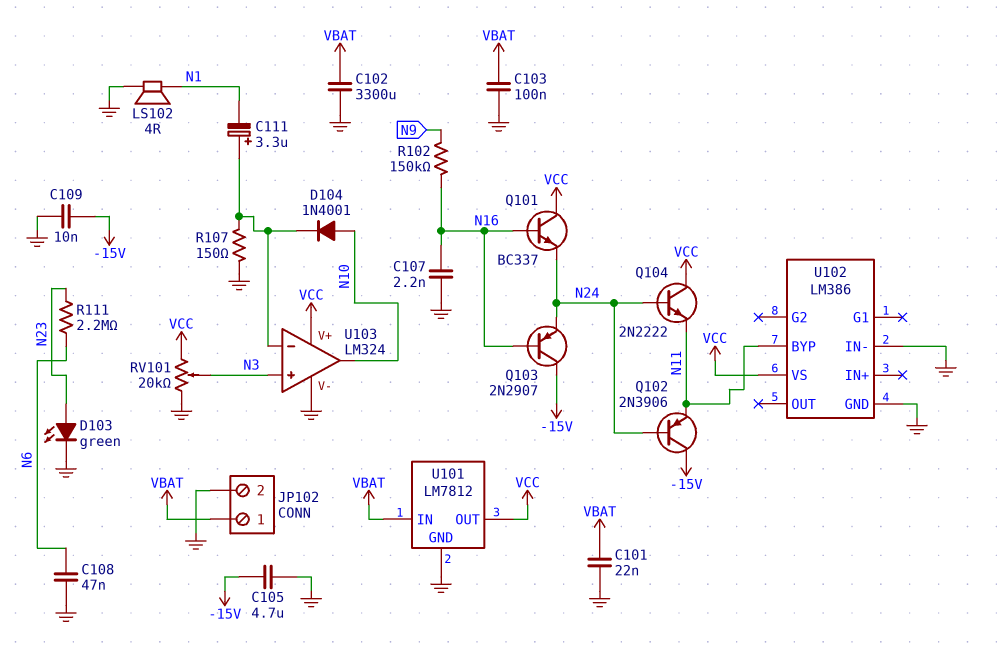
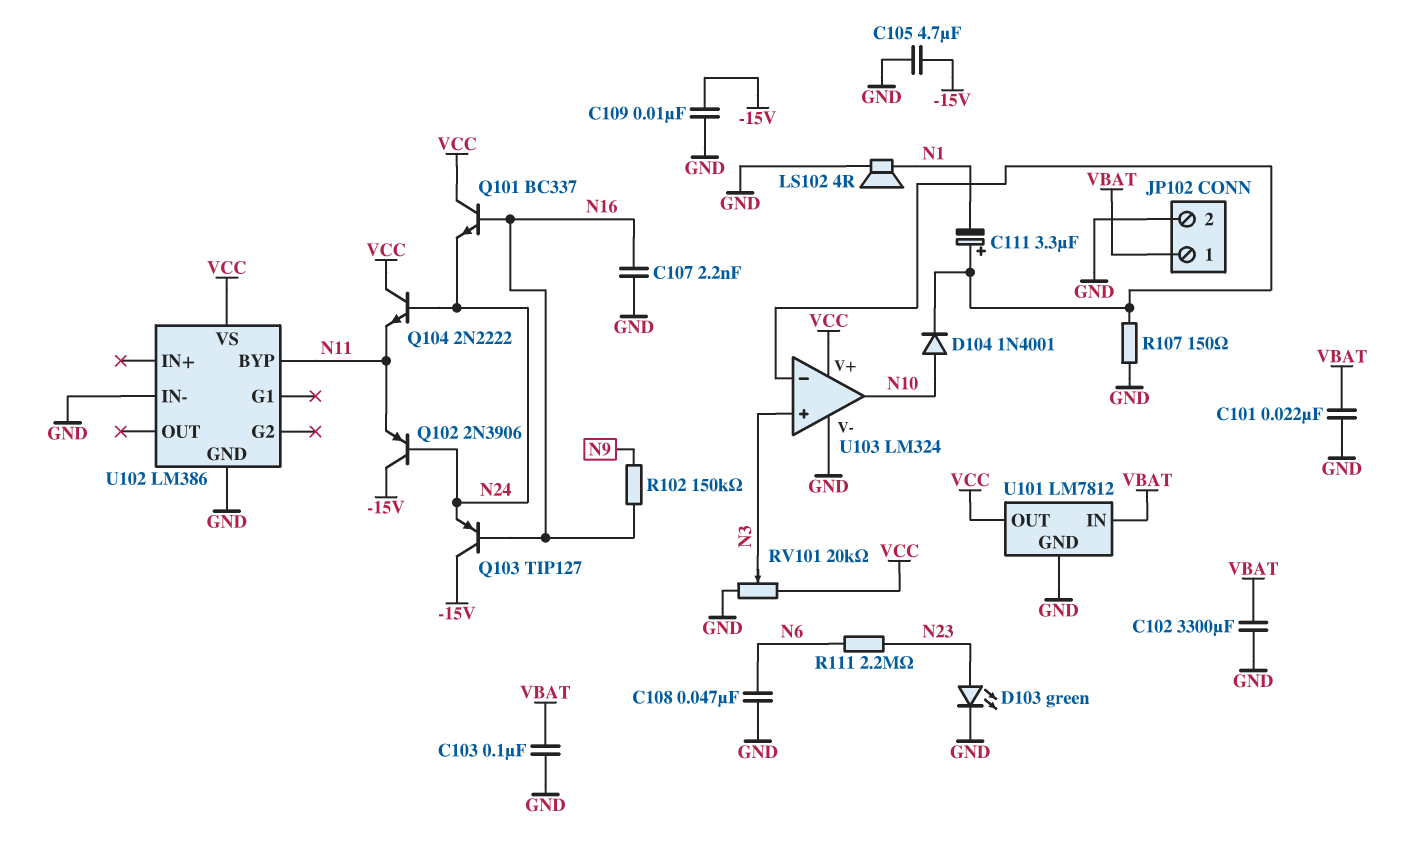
Q103: PNP 2N2907 (B N16, C -15V, E N24) -> PNP TIP127 (B N16, C -15V, E N24)

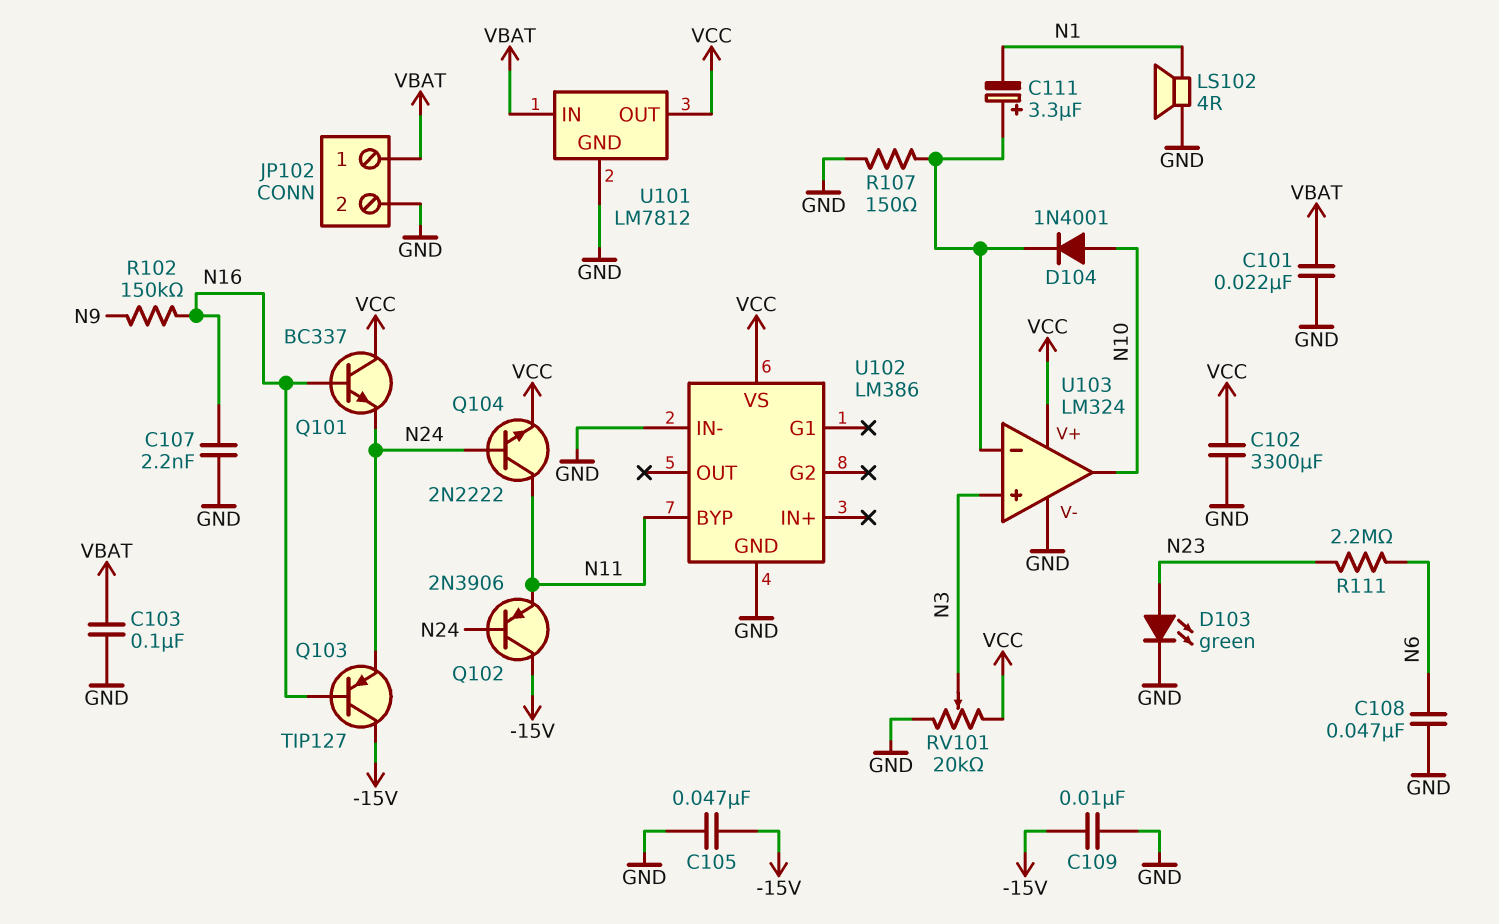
C102: 3300uF (GND, VBAT) -> 3300uF (GND, VCC)
C105: 4.7uF (-15V, GND) -> 47nF (-15V, GND)
Q104: NPN 2N2222 (B N24, C VCC, E N11) -> NPN 2N2222 (B N24, C N11, E VCC)

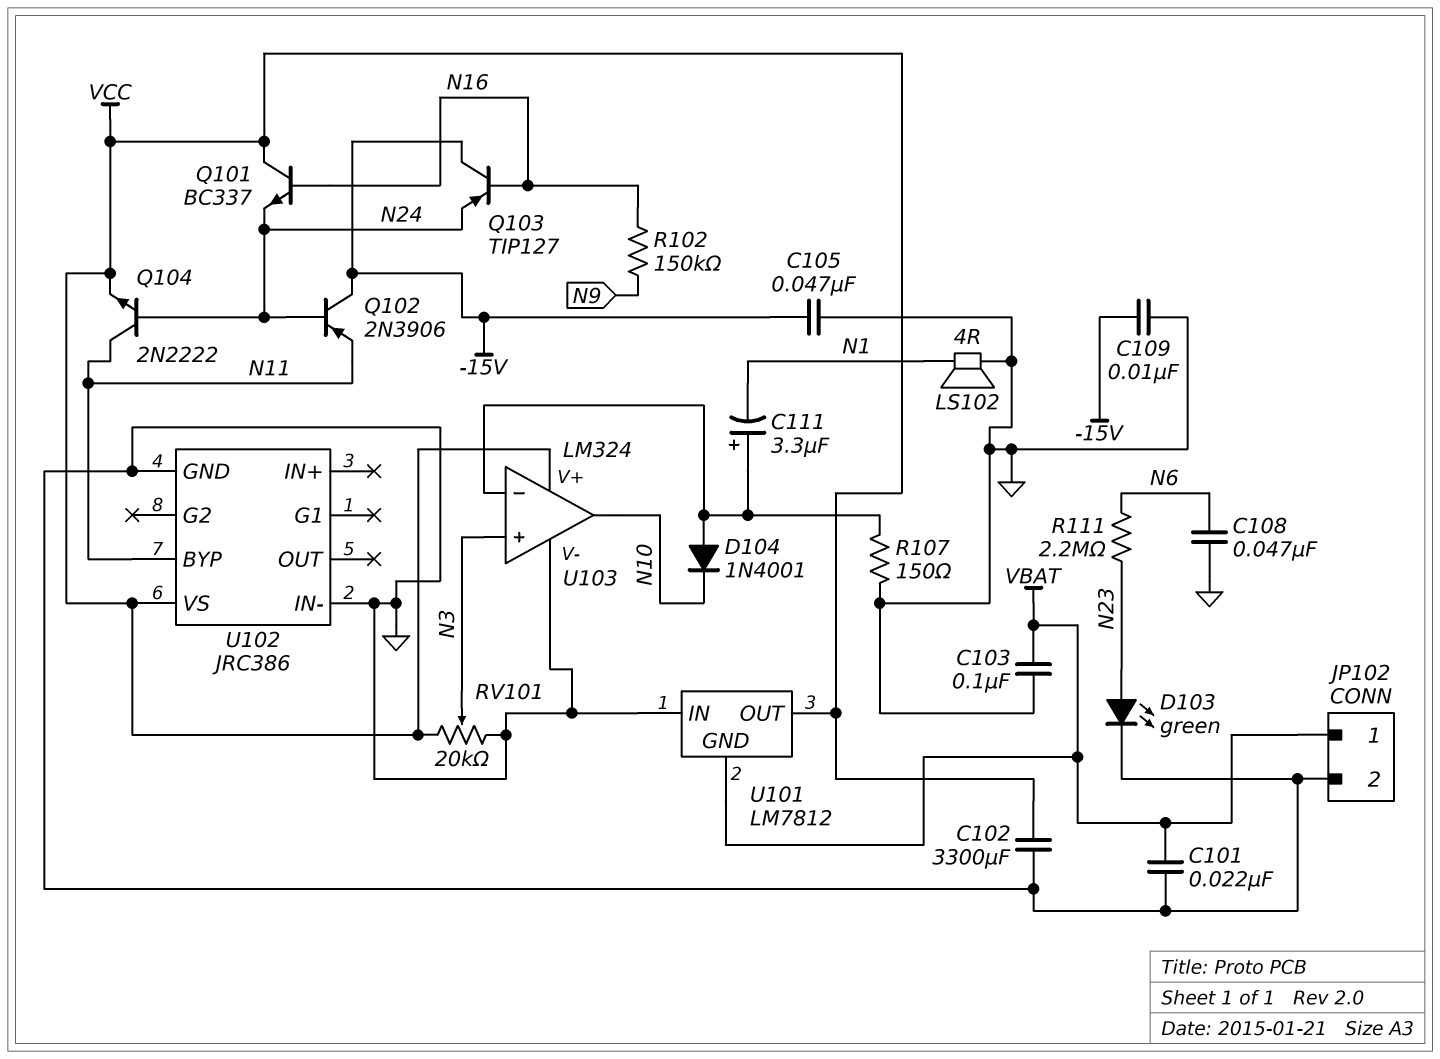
C107: 2.2nF (GND, N16) -> none
D104: diode 1N4001 (A N10, K U103/in-) -> diode 1N4001 (A U103/in-, K N10)
U101 pin GND: GND -> VBAT
U101 pin IN: VBAT -> GND
U102: LM386 -> JRC386

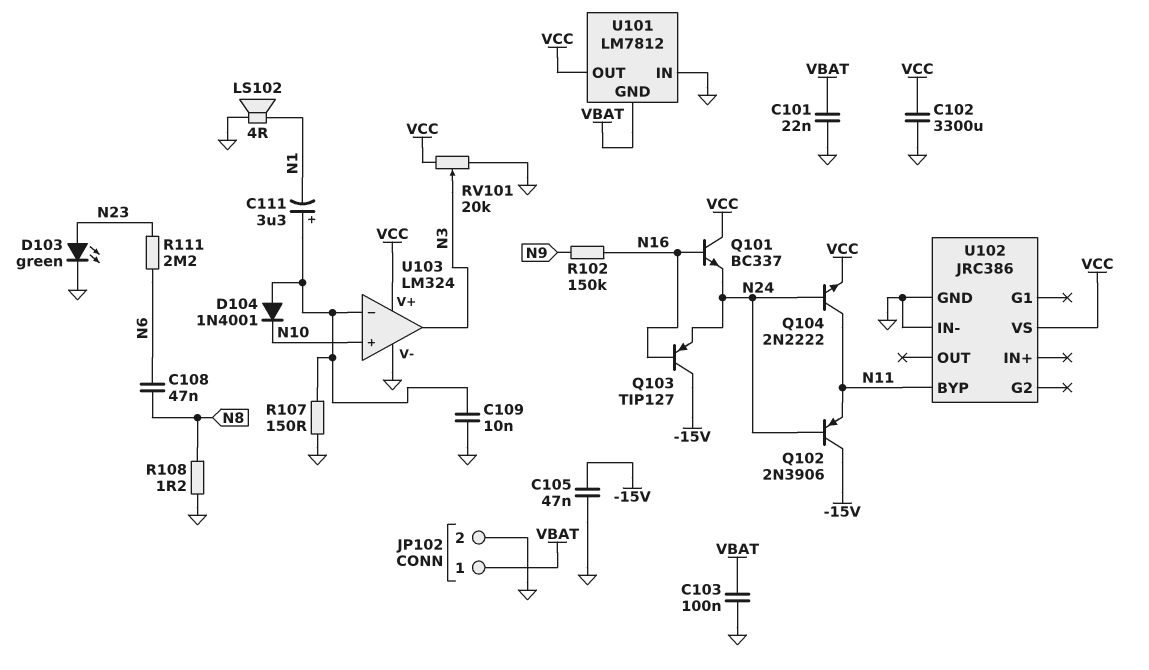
C108: 47nF (GND, N6) -> 47nF (N6, N8)
C109: 10nF (-15V, GND) -> 10nF (GND, U103/in-)
R108: none -> 1.2 (GND, N8)
U103 pin in+: N3 -> N10
U103 pin out: N10 -> N3

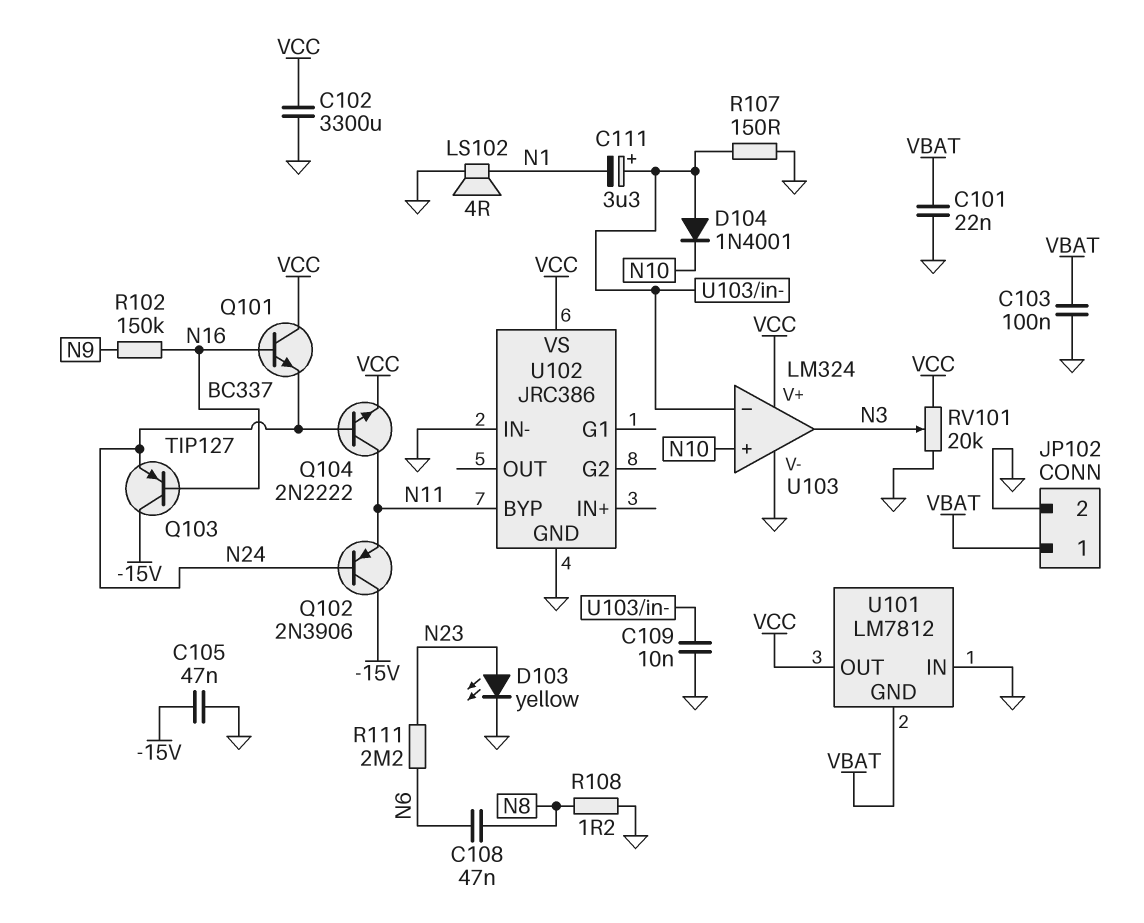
D103: LED green (A N23, K GND) -> LED yellow (A N23, K GND)

